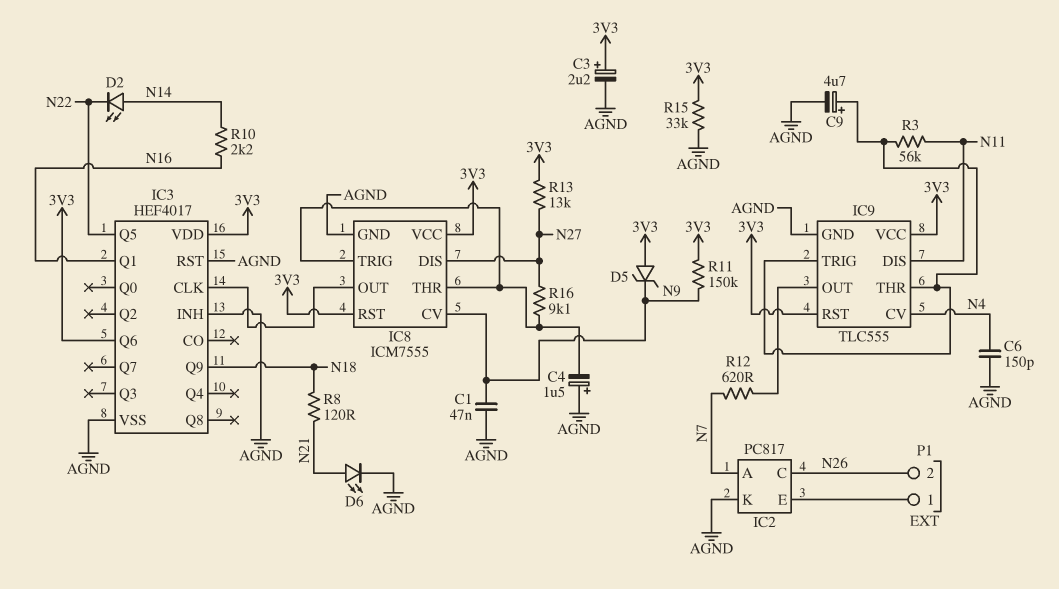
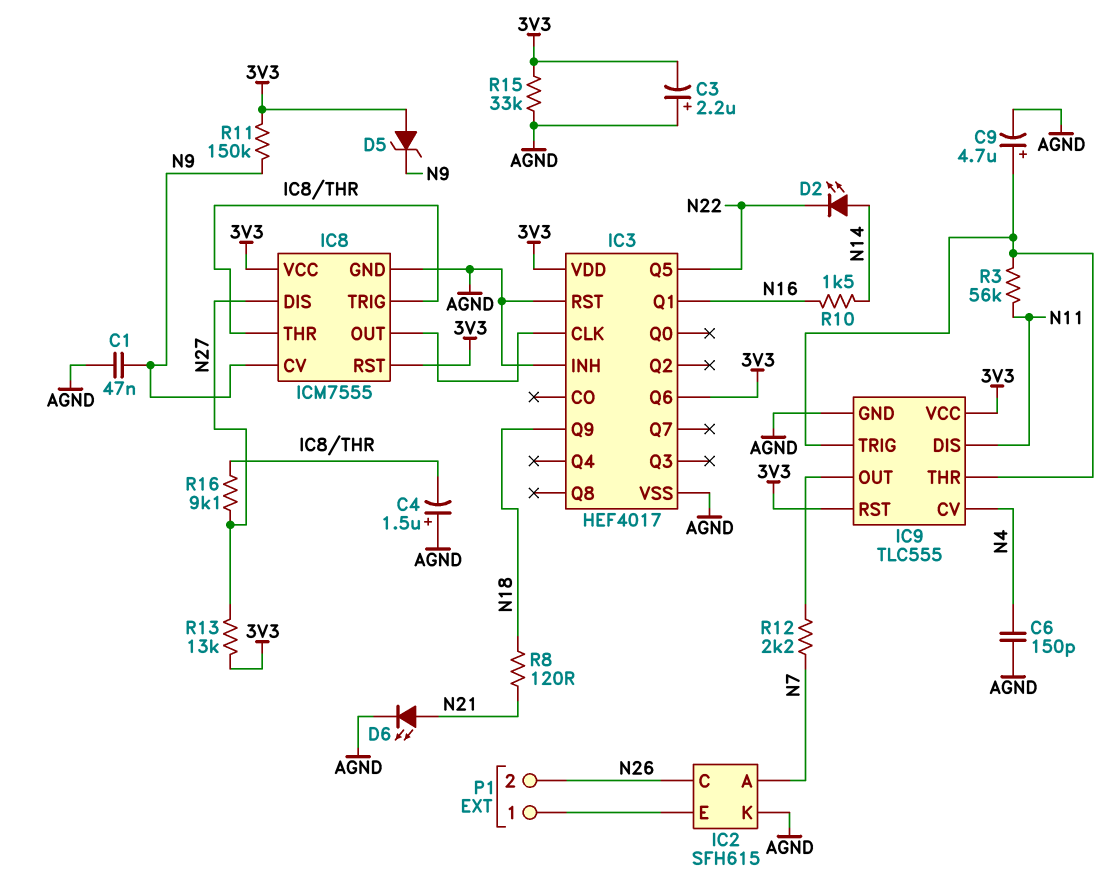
C3: 2.2uF (plus 3V3, minus AGND) -> 2.2uF (plus AGND, minus 3V3)
IC2: PC817 -> SFH615
R10: 2.2k (N14, N16) -> 1.5k (N14, N16)
R12: 620 (IC9/OUT, N7) -> 2.2k (IC9/OUT, N7)

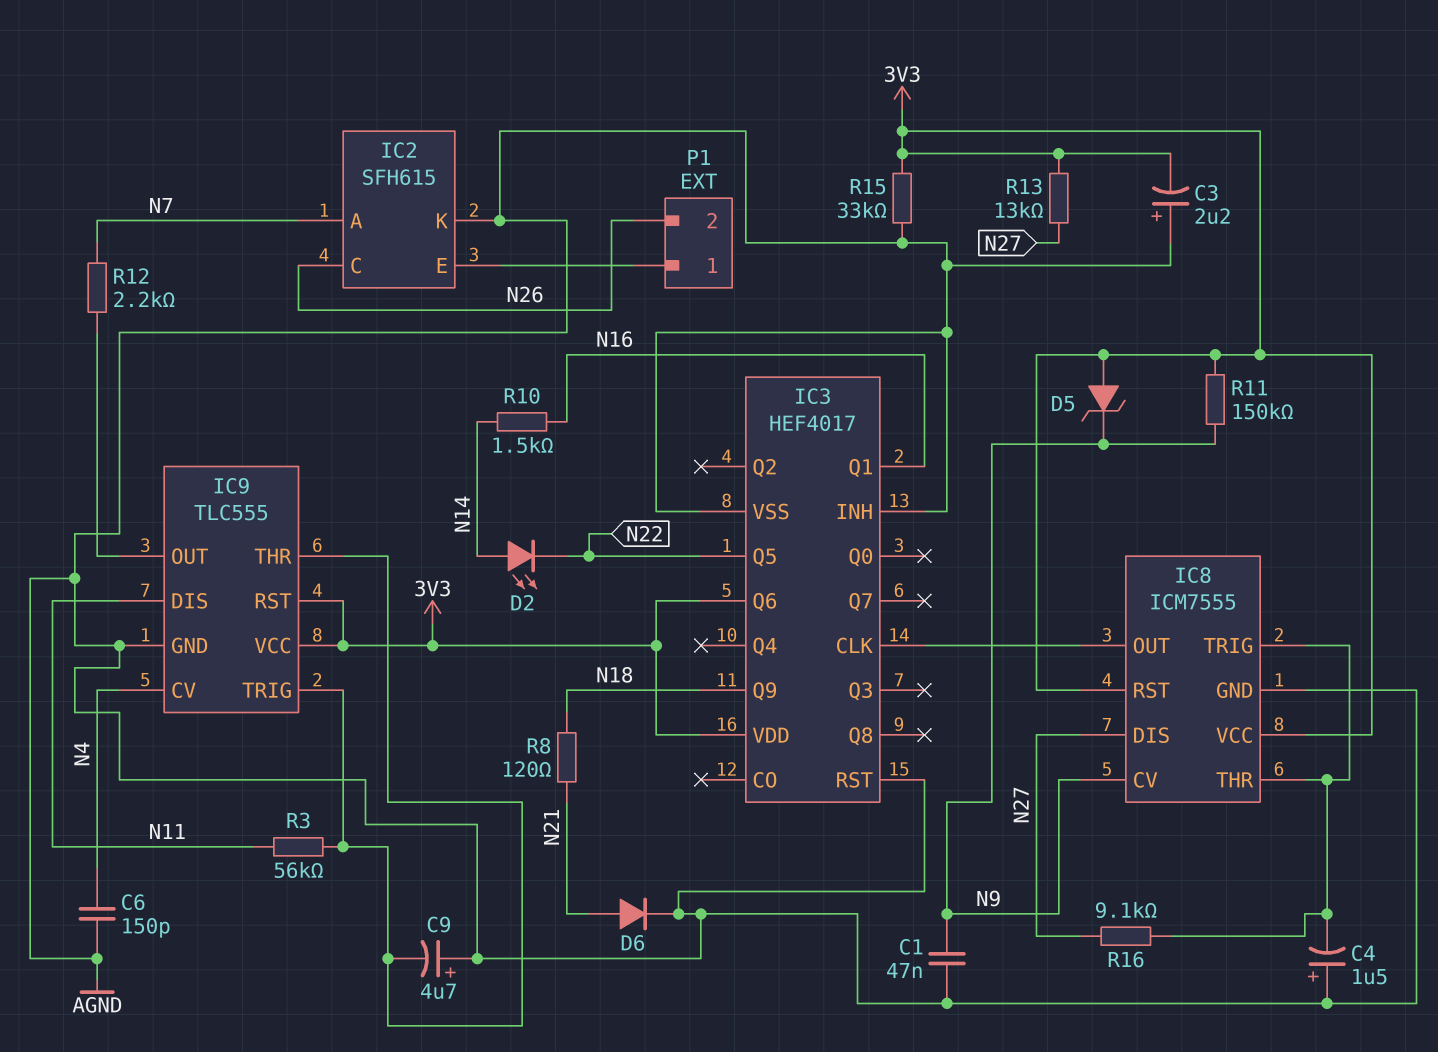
C9: 4.7uF (plus IC9/THR, minus AGND) -> 4.7uF (plus AGND, minus IC9/THR)
D6: LED (A N21, K AGND) -> diode (A N21, K AGND)

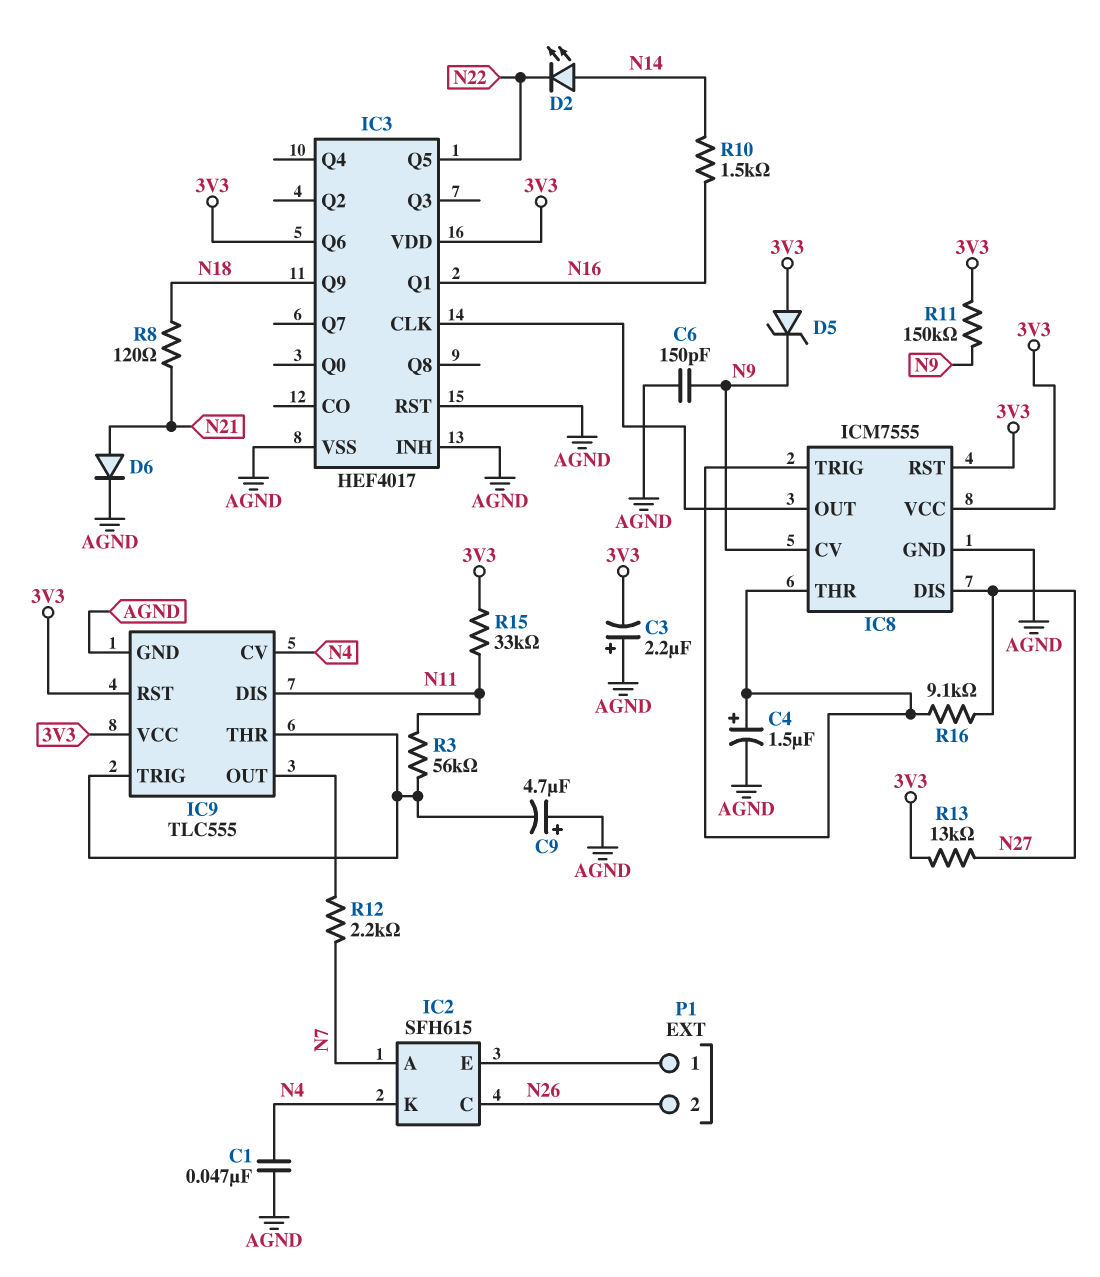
C1: 47nF (AGND, N9) -> 47nF (AGND, N4)
C4: 1.5uF (plus AGND, minus IC8/THR) -> 1.5uF (plus IC8/THR, minus AGND)
C6: 150pF (AGND, N4) -> 150pF (AGND, N9)
IC2 pin K: AGND -> N4
R15: 33k (3V3, AGND) -> 33k (3V3, N11)

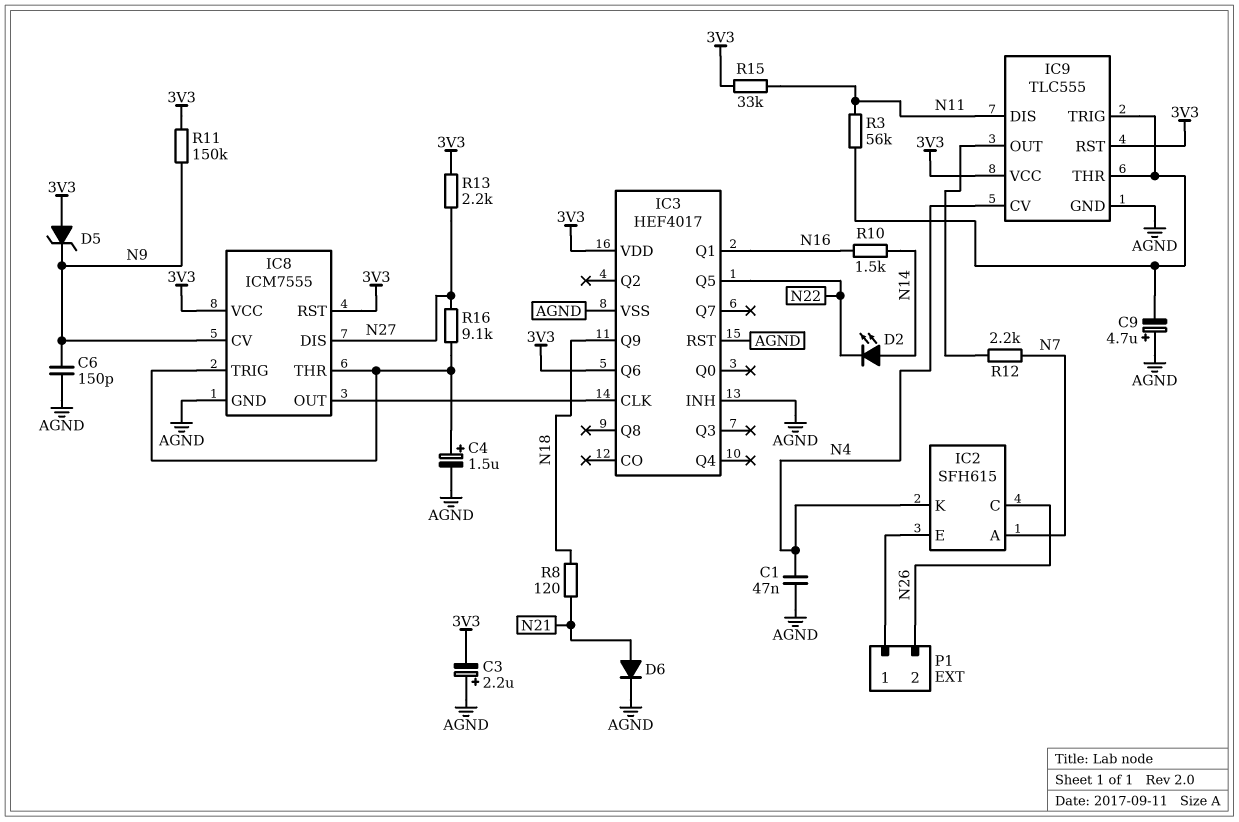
R13: 13k (3V3, N27) -> 2.2k (3V3, N27)

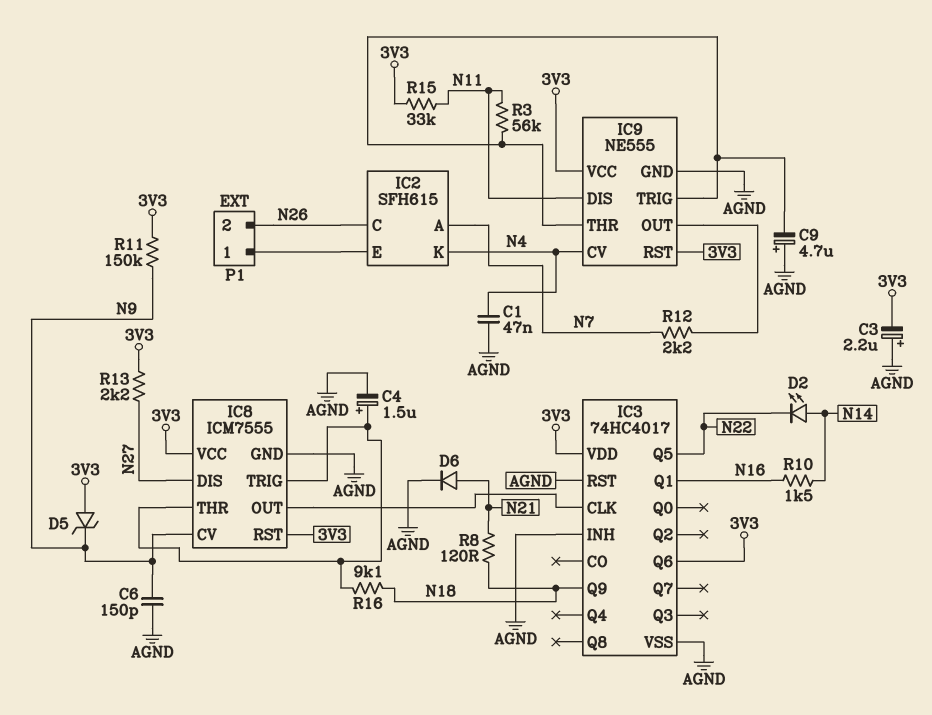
IC3: HEF4017 -> 74HC4017
IC9: TLC555 -> NE555
R16: 9.1k (IC8/THR, N27) -> 9.1k (IC8/THR, N18)

